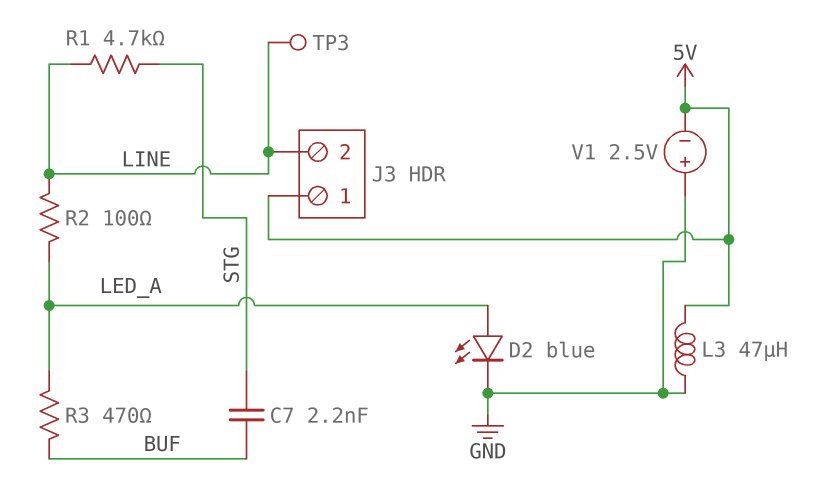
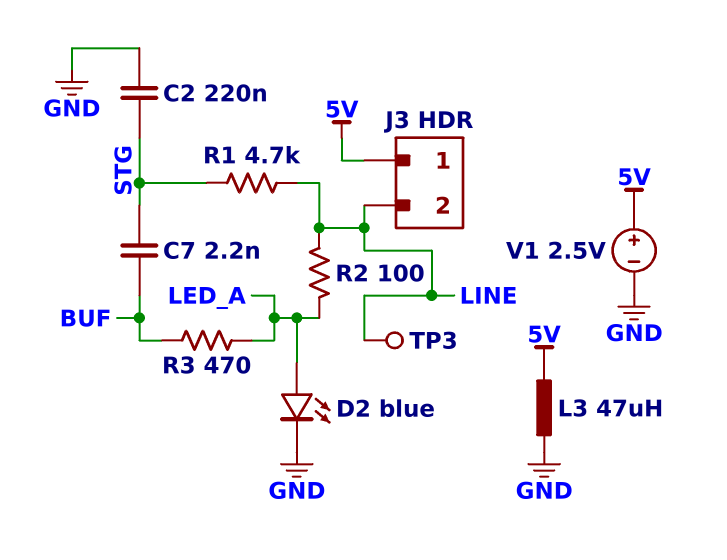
C2: none -> 220nF (GND, STG)
V1: 2.5V (plus GND, minus 5V) -> 2.5V (plus 5V, minus GND)

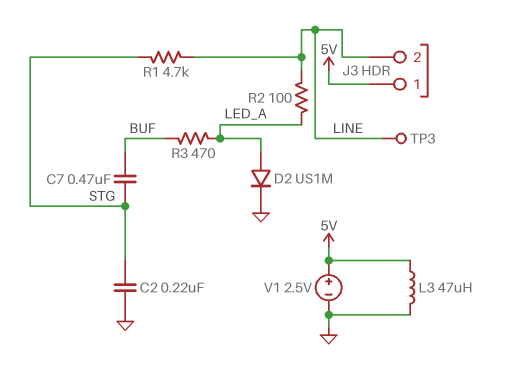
C7: 2.2nF (BUF, STG) -> 470nF (BUF, STG)
D2: LED blue (A LED_A, K GND) -> diode US1M (A LED_A, K GND)

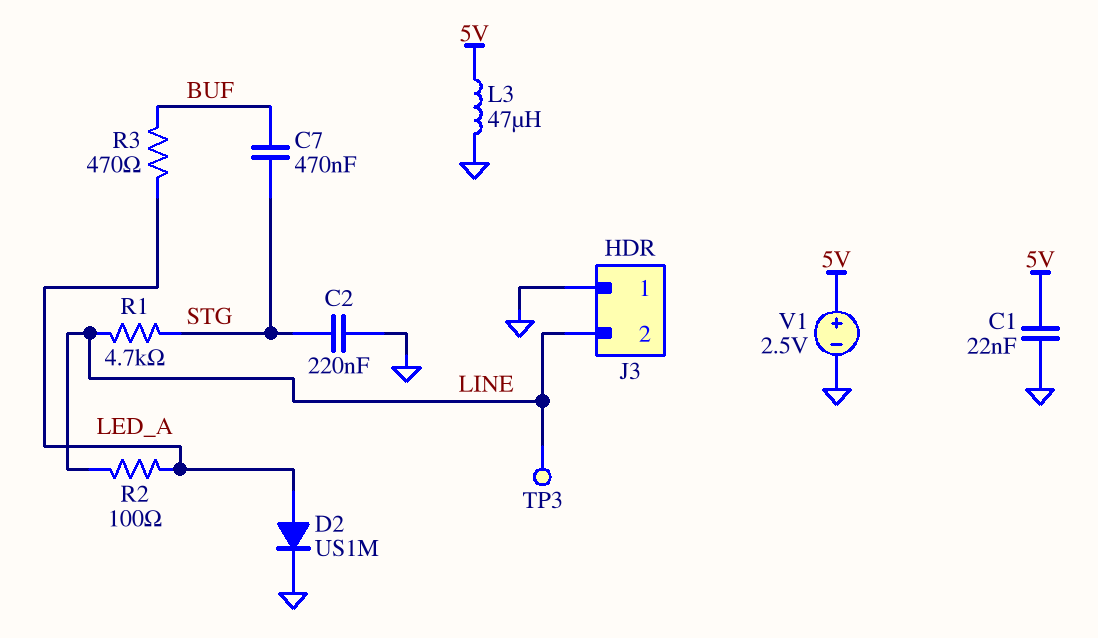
C1: none -> 22nF (5V, GND)
J3 pin 1: 5V -> GND

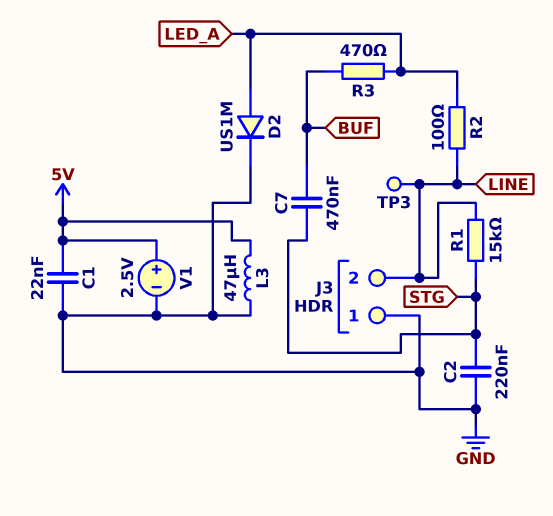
R1: 4.7k (LINE, STG) -> 15k (LINE, STG)

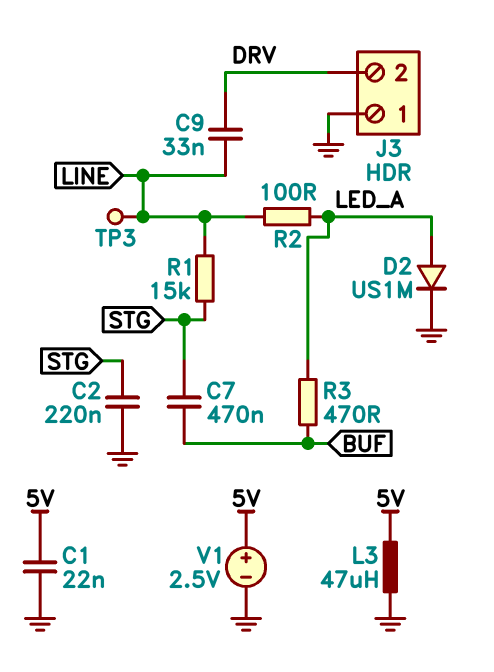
C9: none -> 33nF (DRV, LINE)
J3 pin 2: LINE -> DRV

